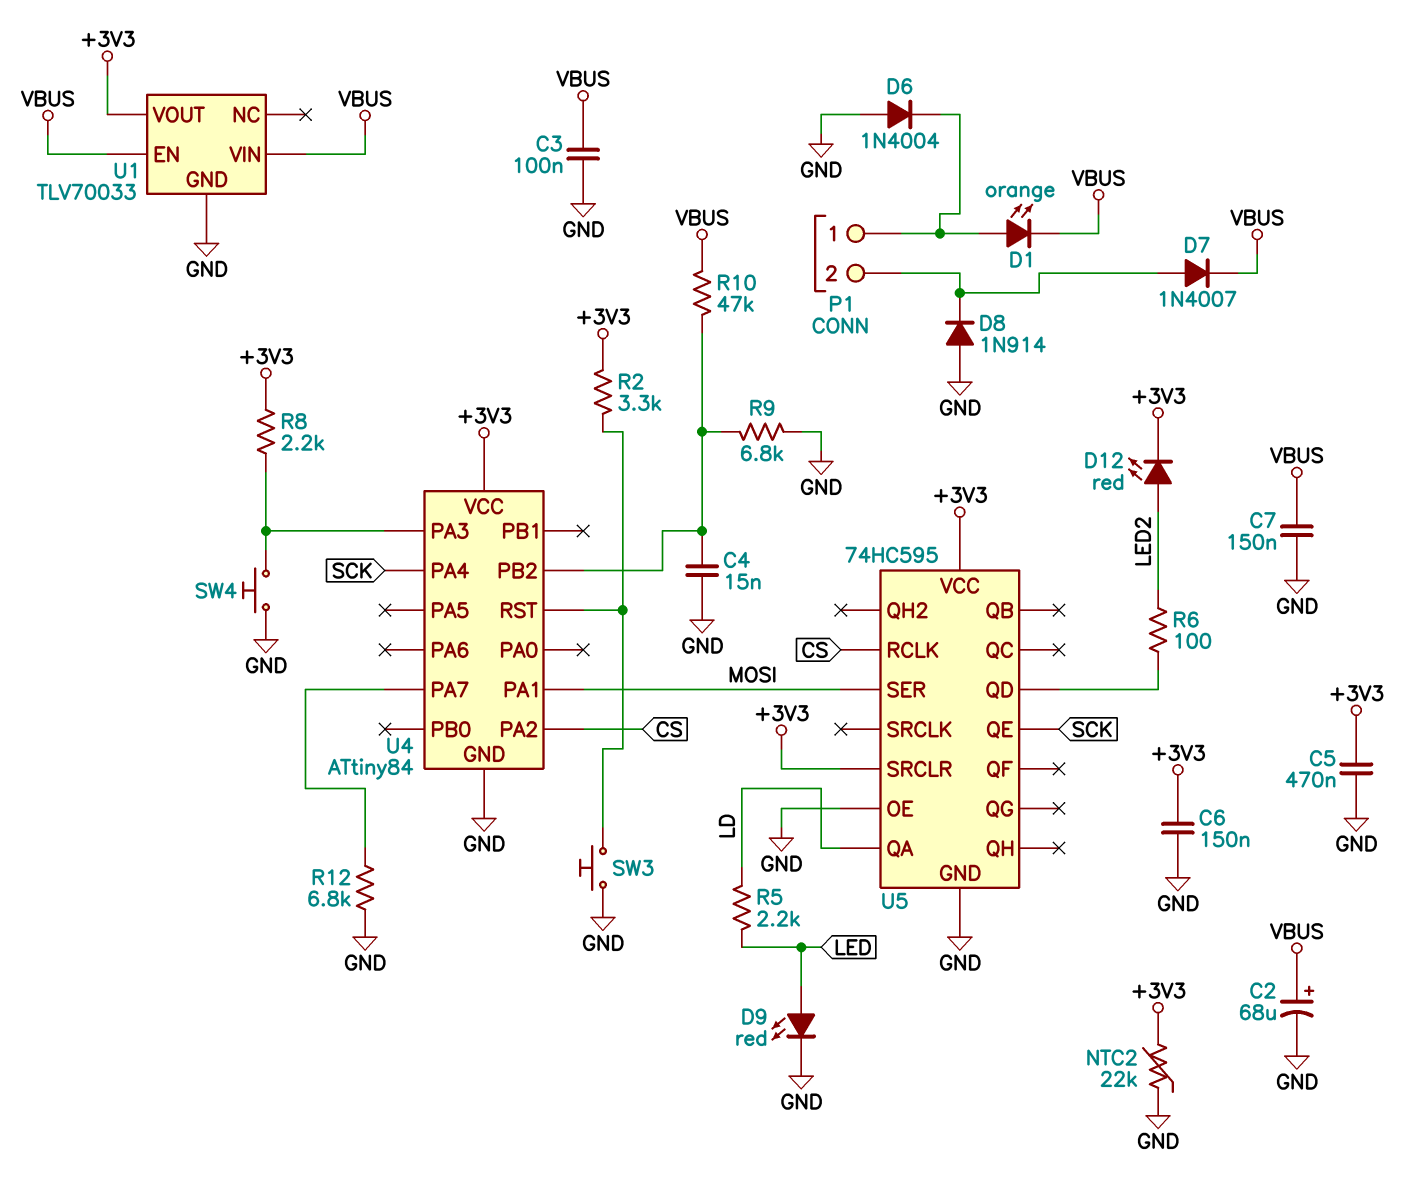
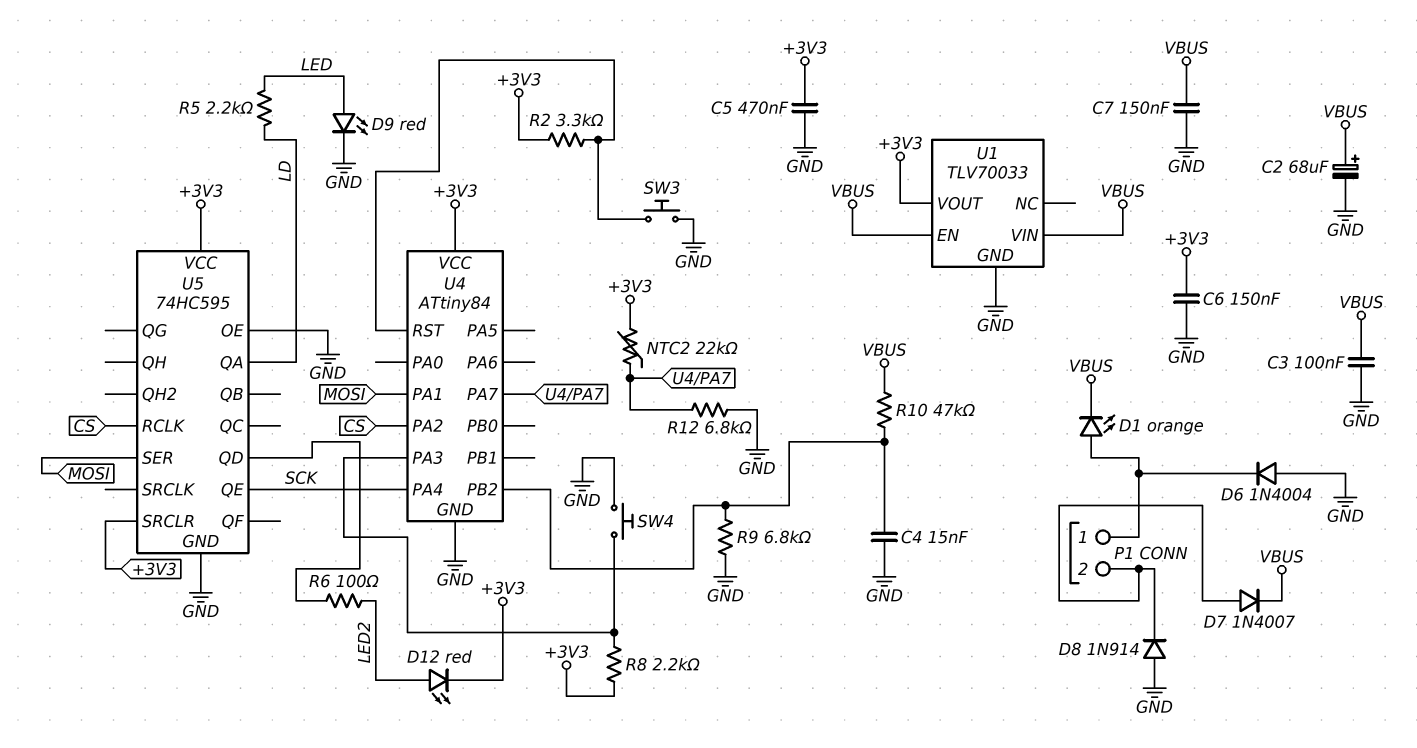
NTC2: 22k (+3V3, GND) -> 22k (+3V3, U4/PA7)

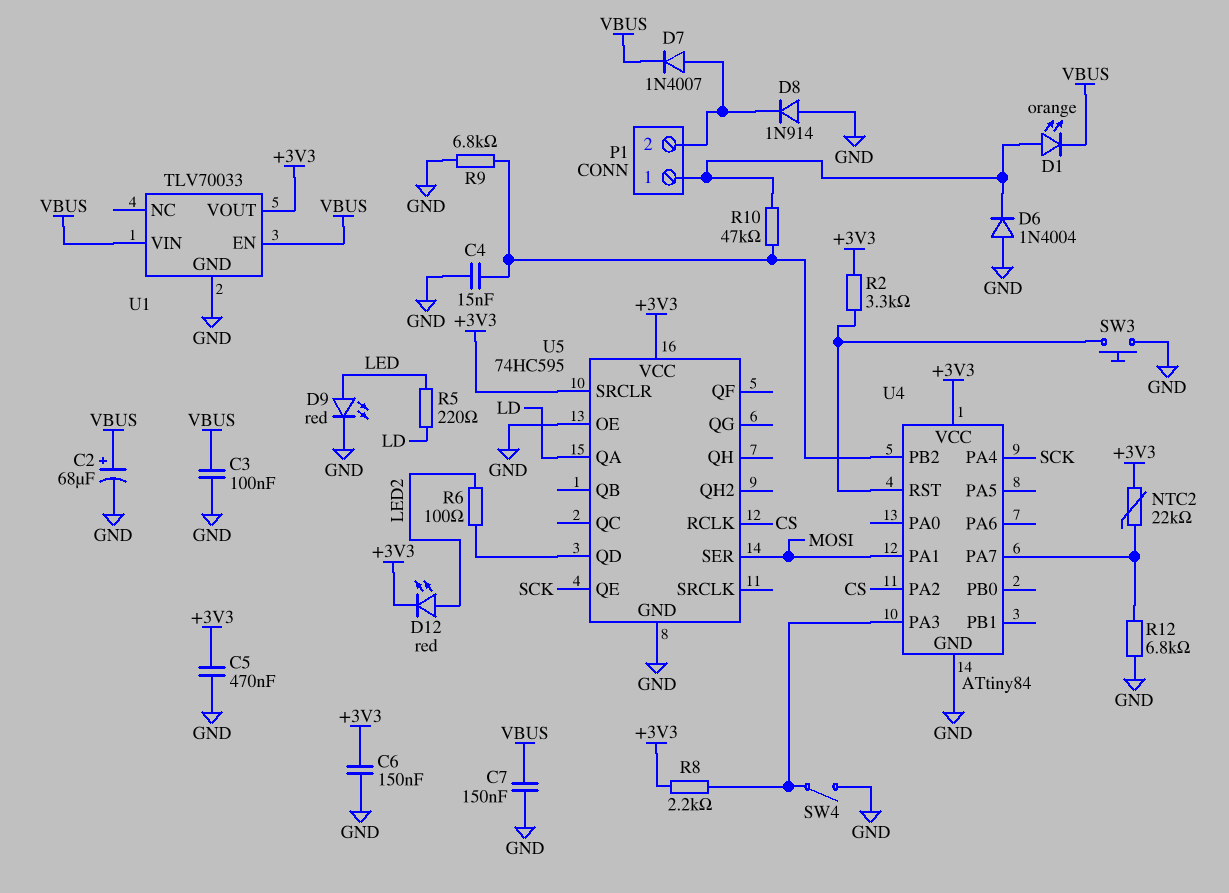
R5: 2.2k (LD, LED) -> 220 (LD, LED)
R10: 47k (U4/PB2, VBUS) -> 47k (P1/1, U4/PB2)
SW4: button (GND, U4/PA3) -> switch (GND, U4/PA3)

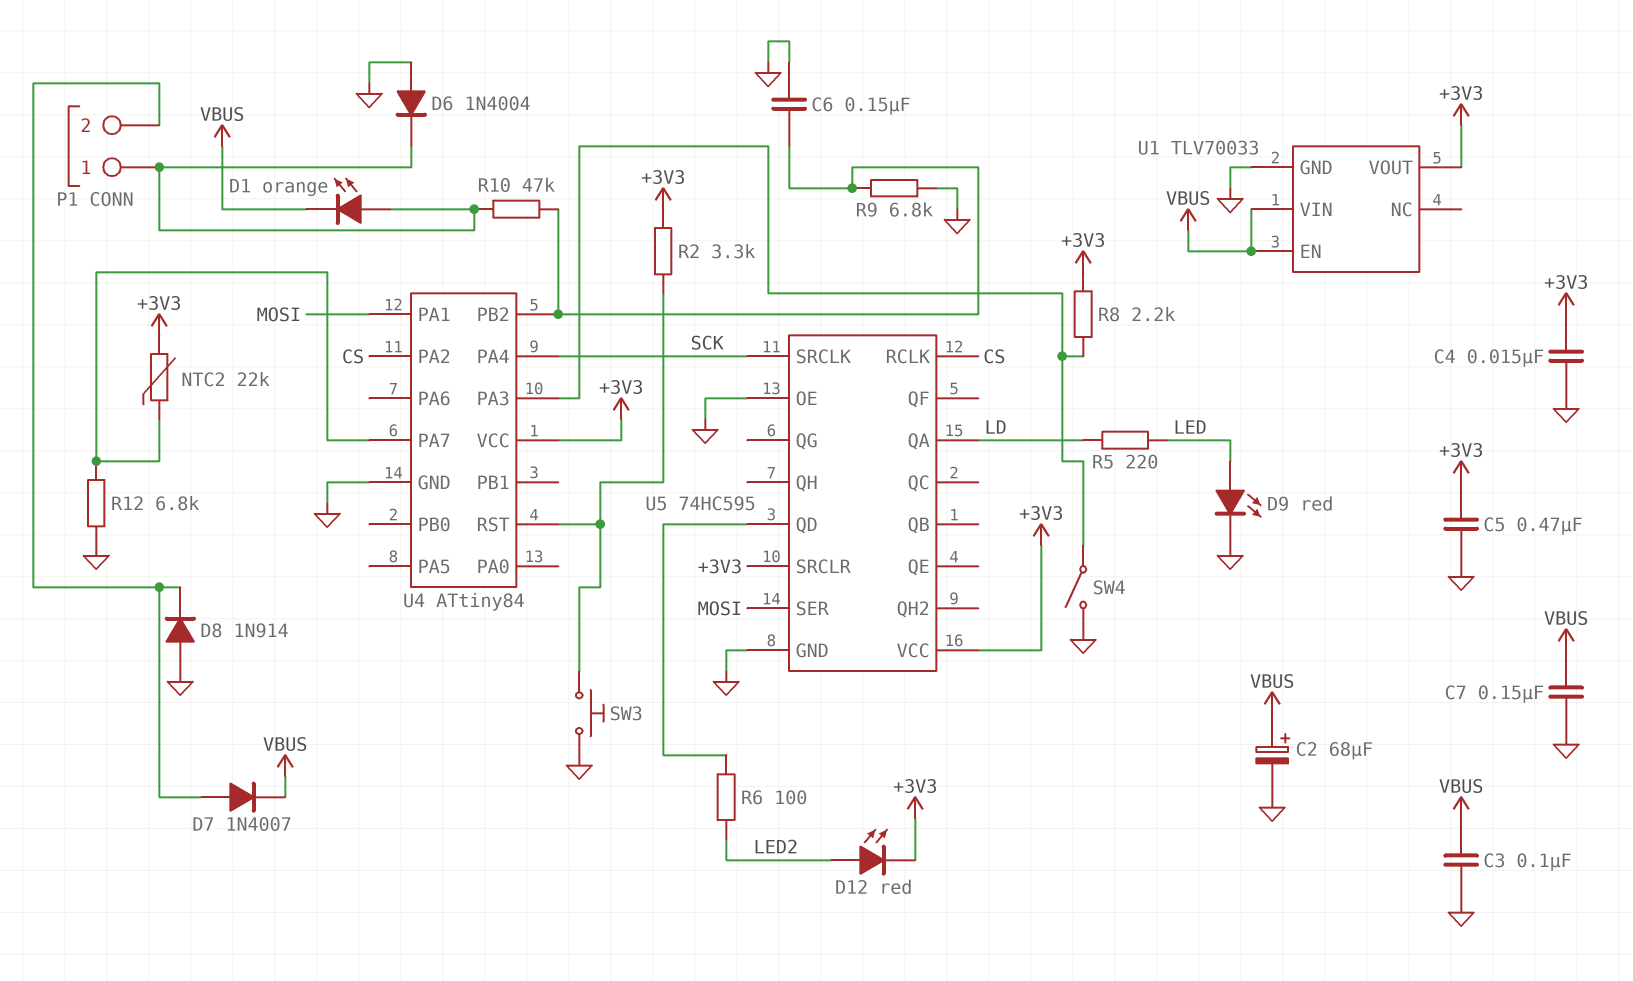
C4: 15nF (GND, U4/PB2) -> 15nF (+3V3, GND)
C6: 150nF (+3V3, GND) -> 150nF (GND, U4/PB2)
U5 pin QE: SCK -> none
U5 pin SRCLK: none -> SCK

